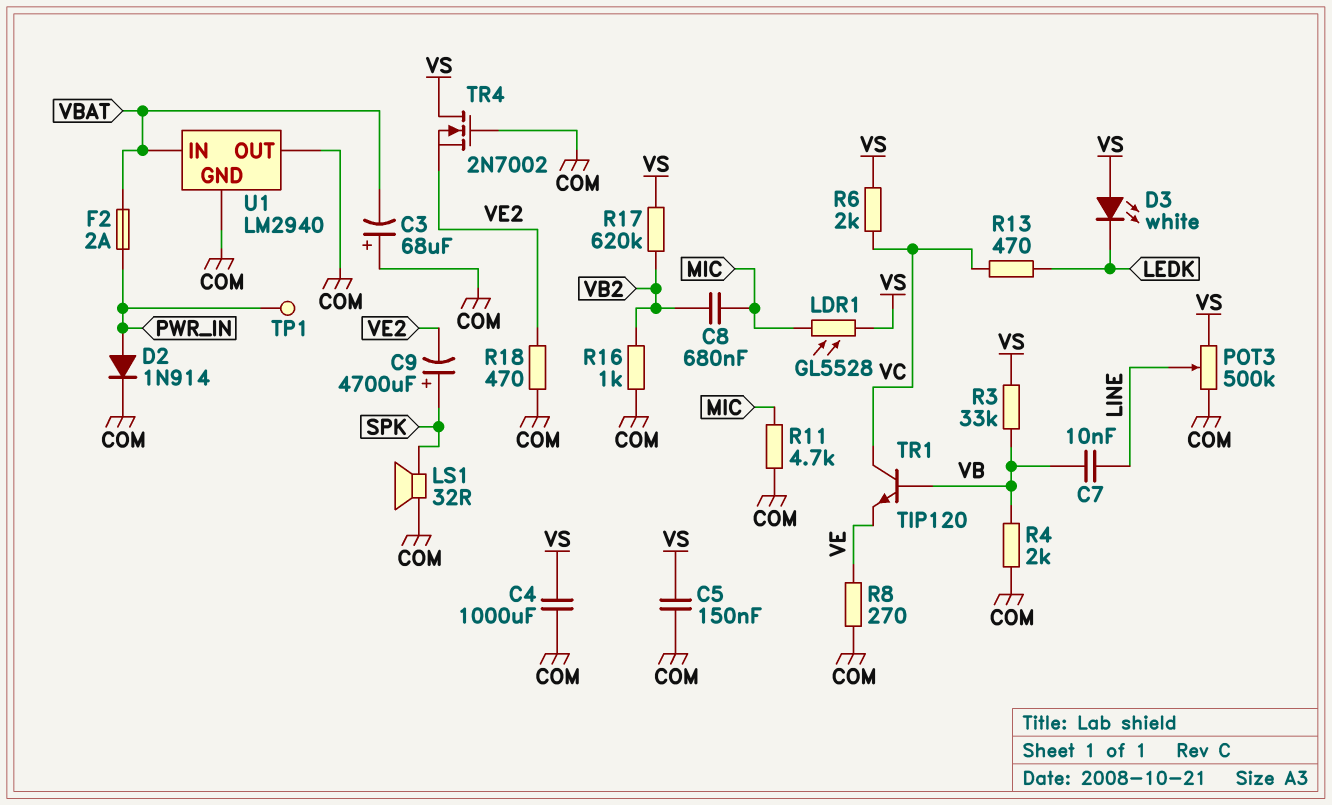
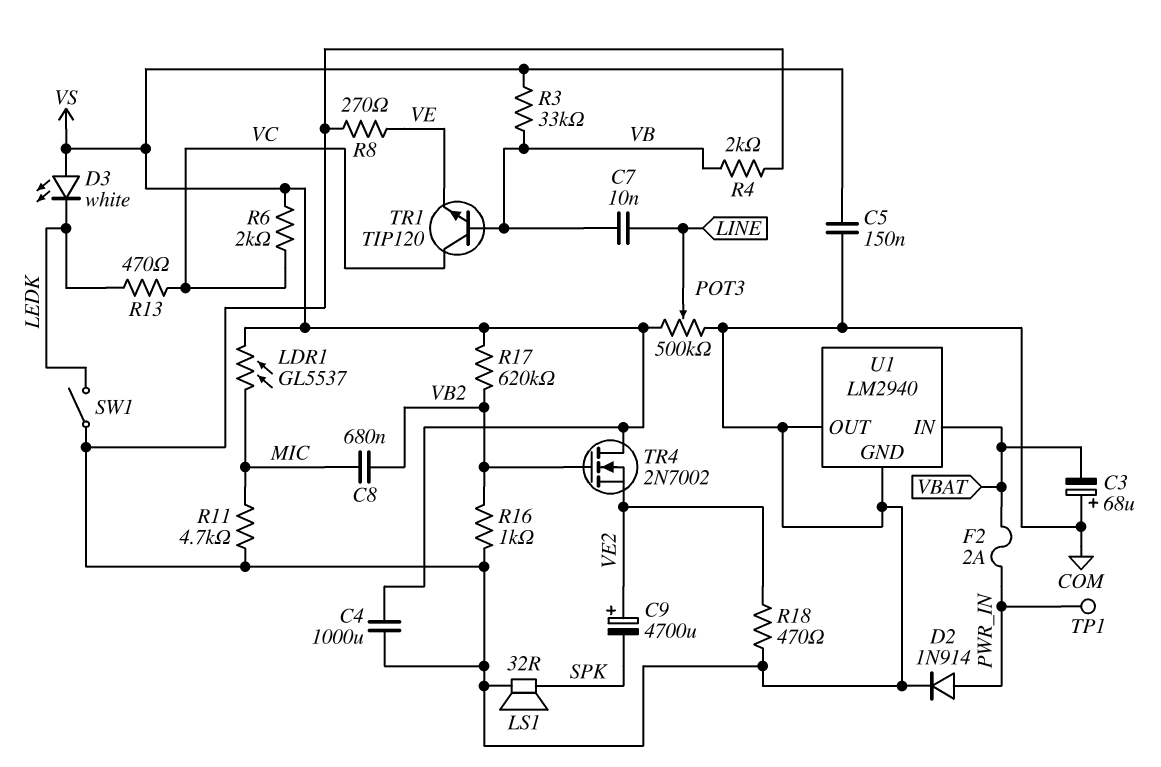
C9: 4700uF (plus SPK, minus VE2) -> 4700uF (plus VE2, minus SPK)
LDR1: GL5528 (MIC, VS) -> GL5537 (MIC, VS)
SW1: none -> switch (COM, LEDK)
TR4: NMOS 2N7002 (G COM, D VS, S VE2) -> NMOS 2N7002 (G VB2, D VS, S VE2)

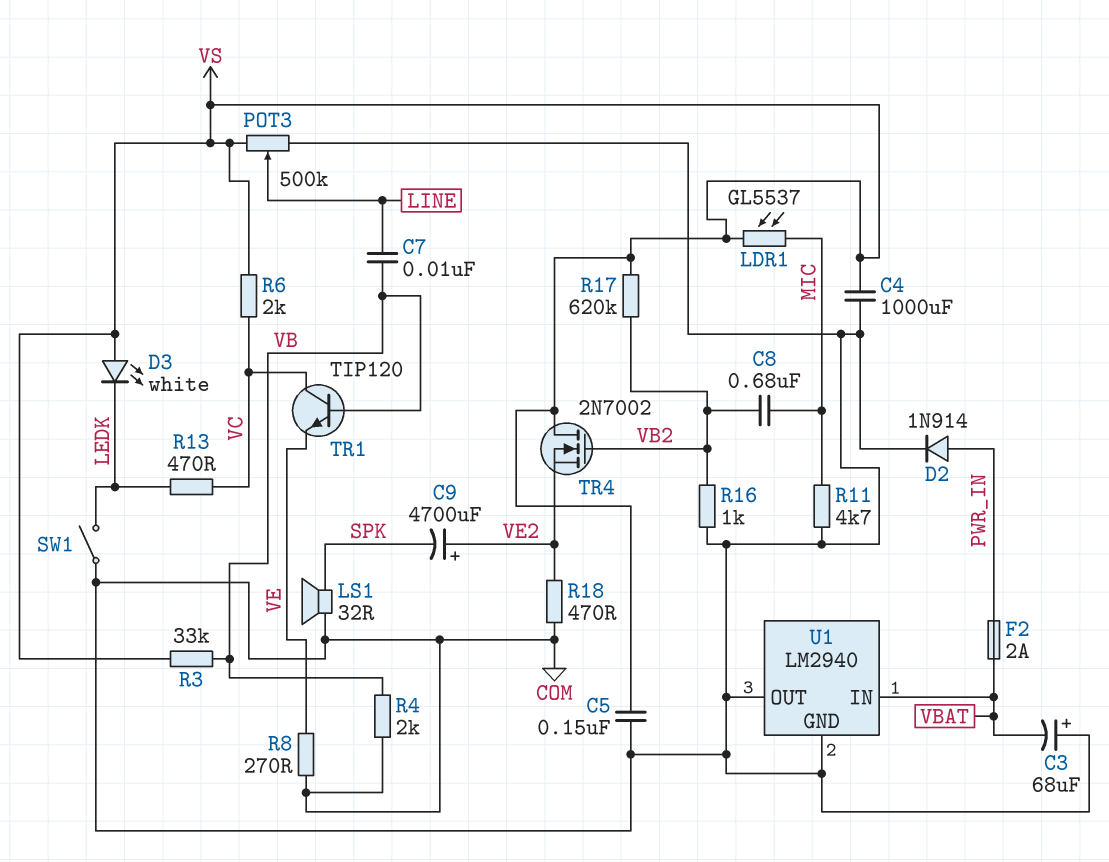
TP1: test point (PWR_IN) -> none

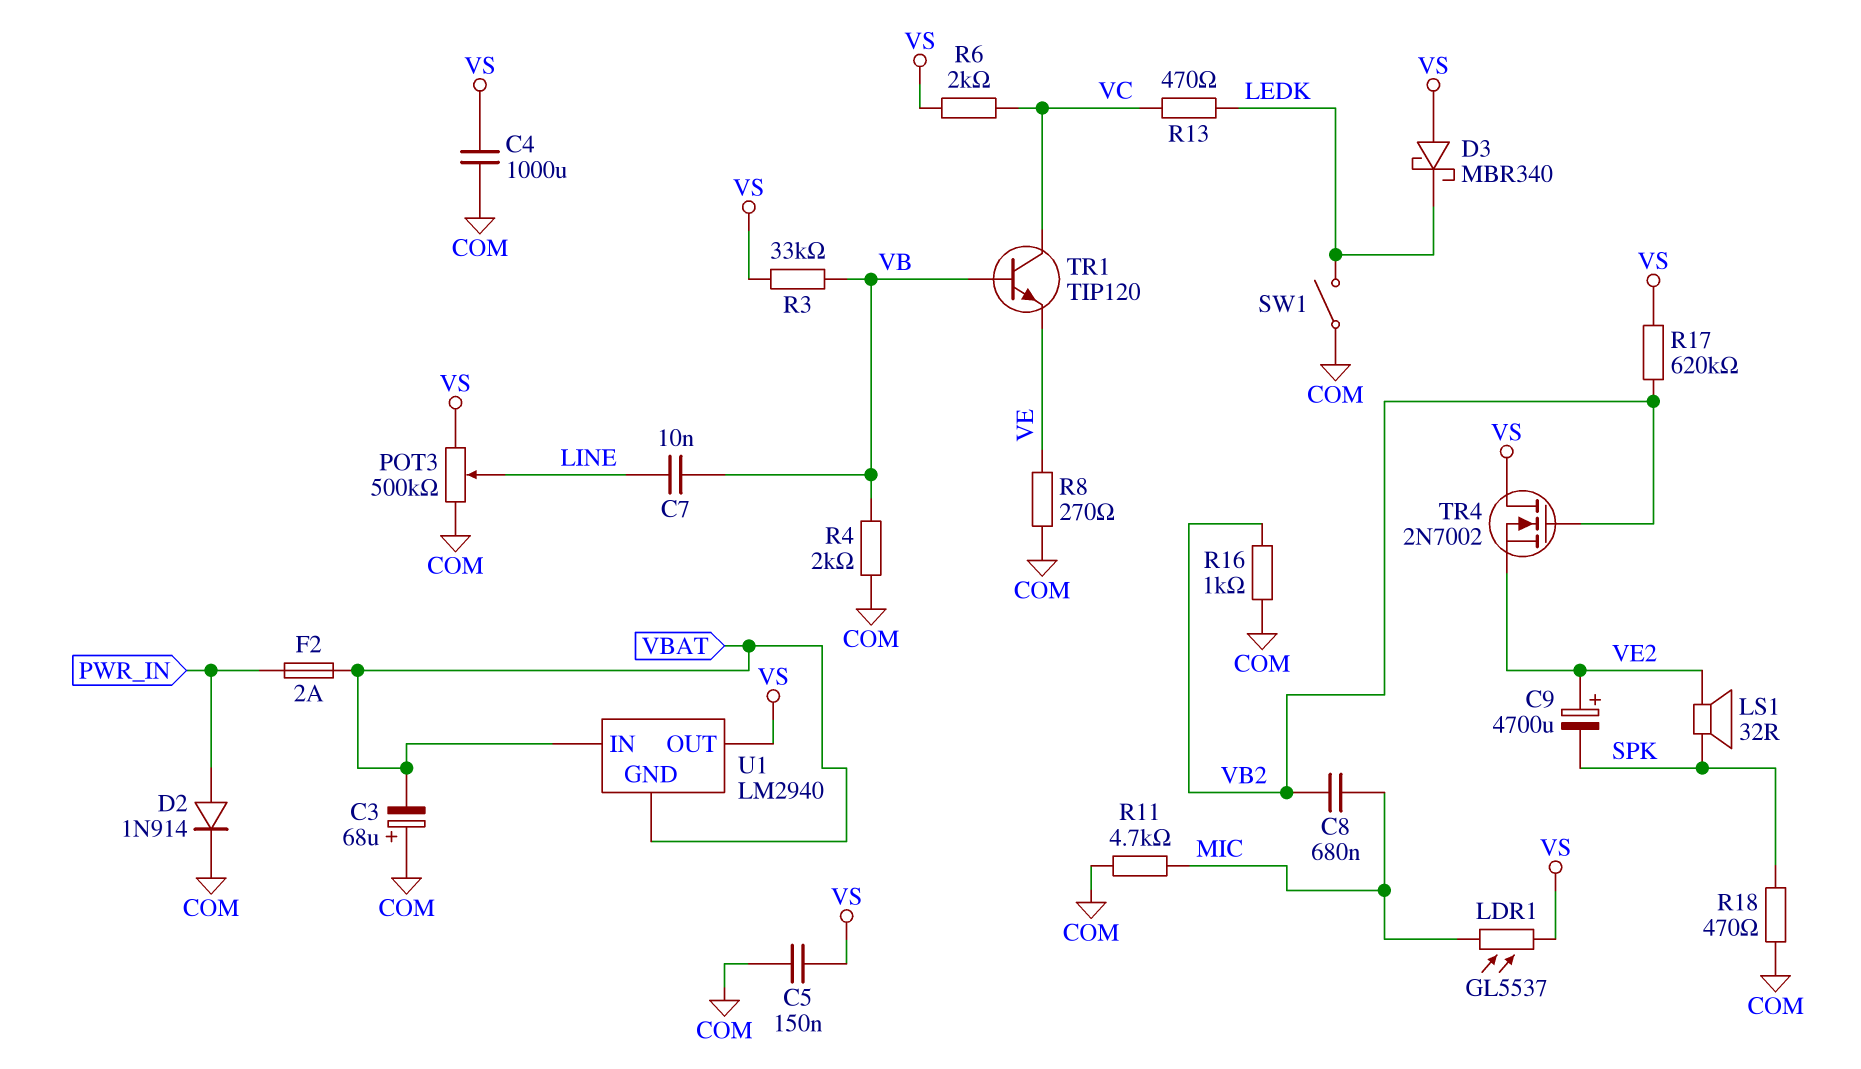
D3: LED white (A VS, K LEDK) -> schottky MBR340 (A VS, K LEDK)
LS1: speaker 32R (COM, SPK) -> speaker 32R (SPK, VE2)
R18: 470 (COM, VE2) -> 470 (COM, SPK)
U1 pin GND: COM -> VBAT
U1 pin OUT: COM -> VS

